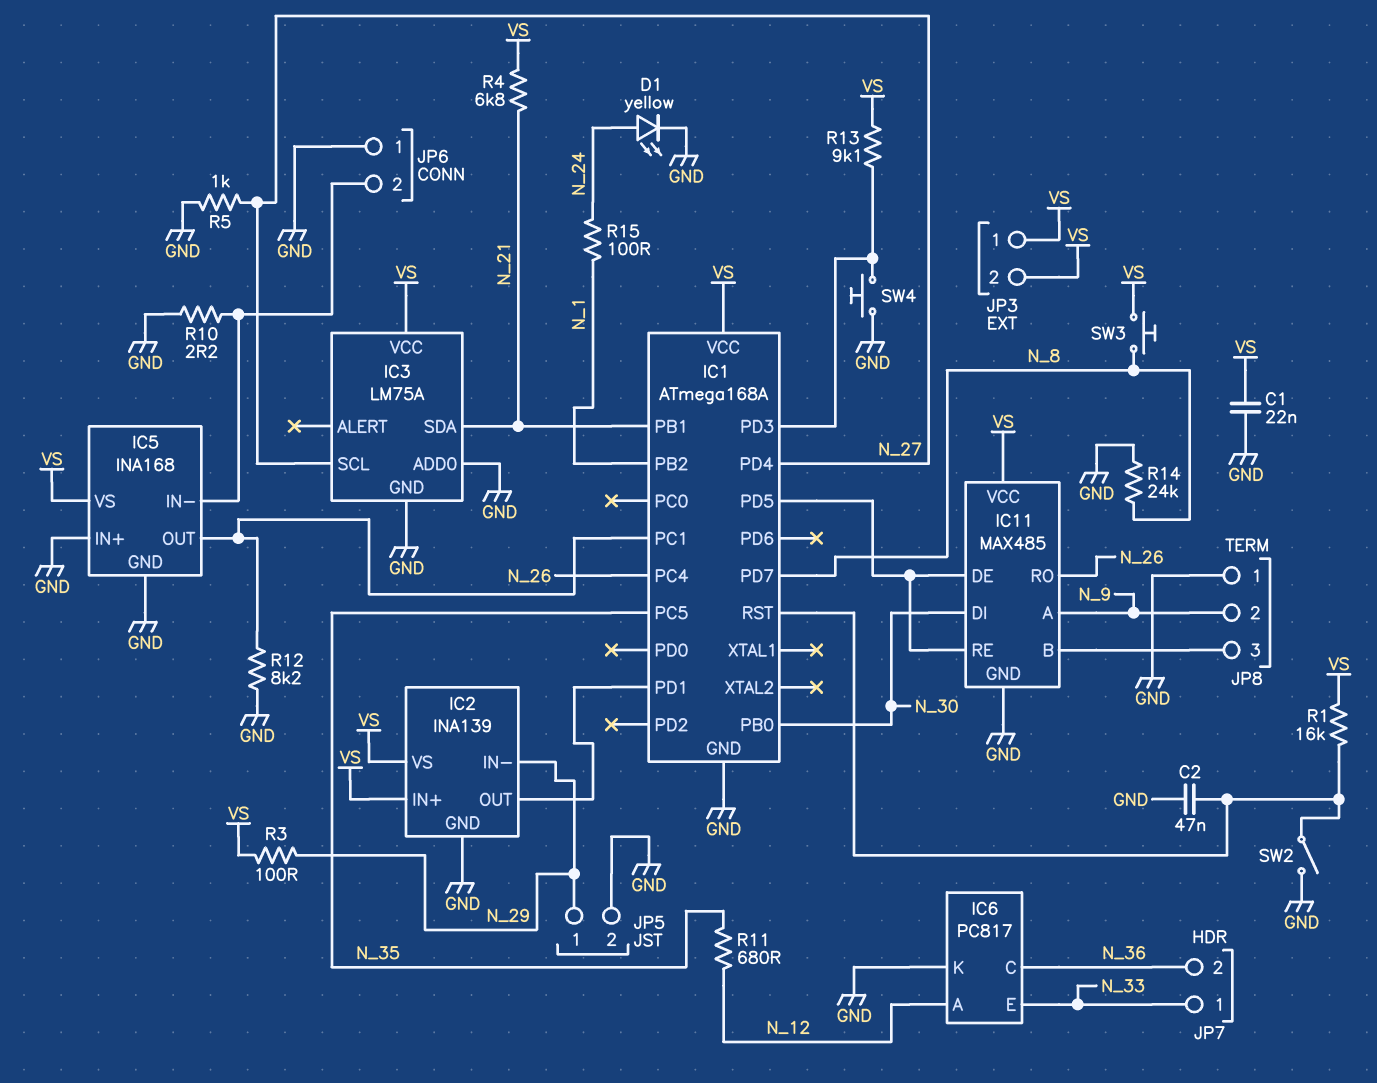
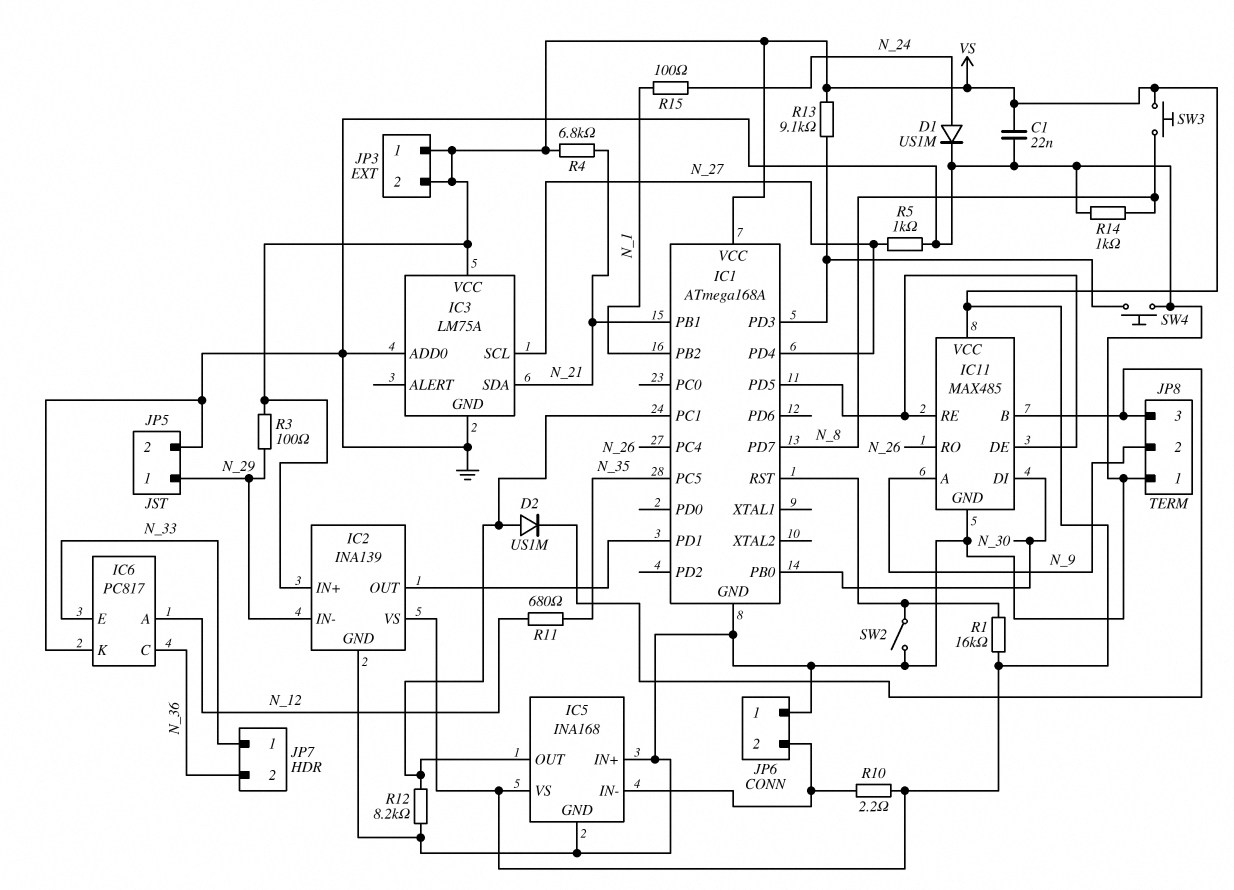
C2: 47nF (GND, IC1/RST) -> none
D1: LED yellow (A N_24, K GND) -> diode US1M (A N_24, K GND)
D2: none -> diode US1M (A IC1/PC1, K IC11/B)
R10: 2.2 (GND, IC5/IN-) -> 2.2 (IC5/IN-, VS)
R14: 24k (GND, N_8) -> 1k (GND, N_8)

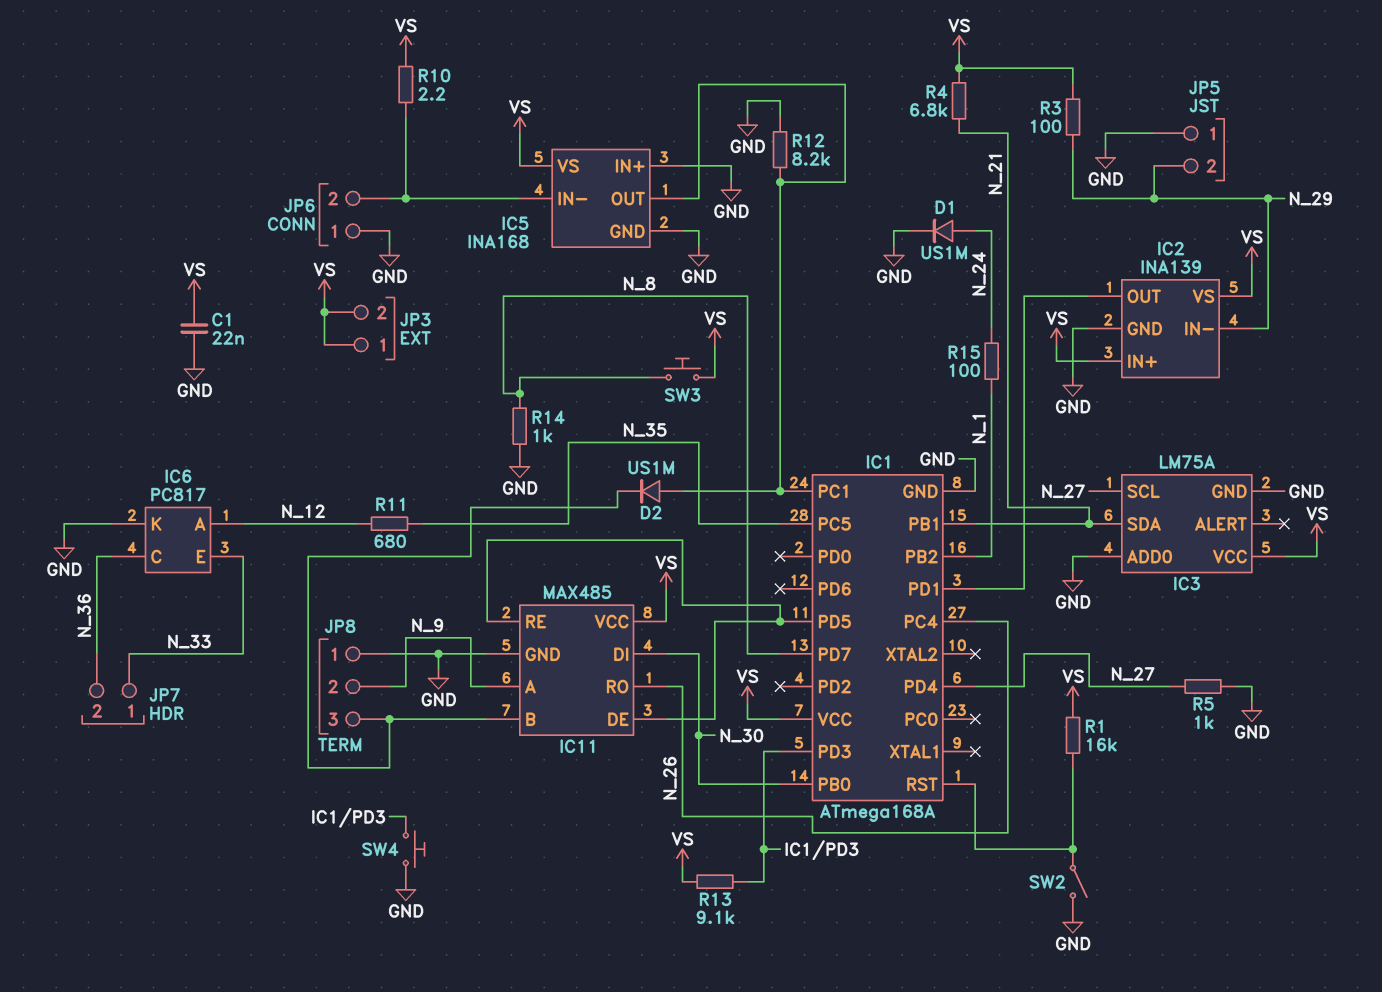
JP5 pin 1: N_29 -> GND
JP5 pin 2: GND -> N_29

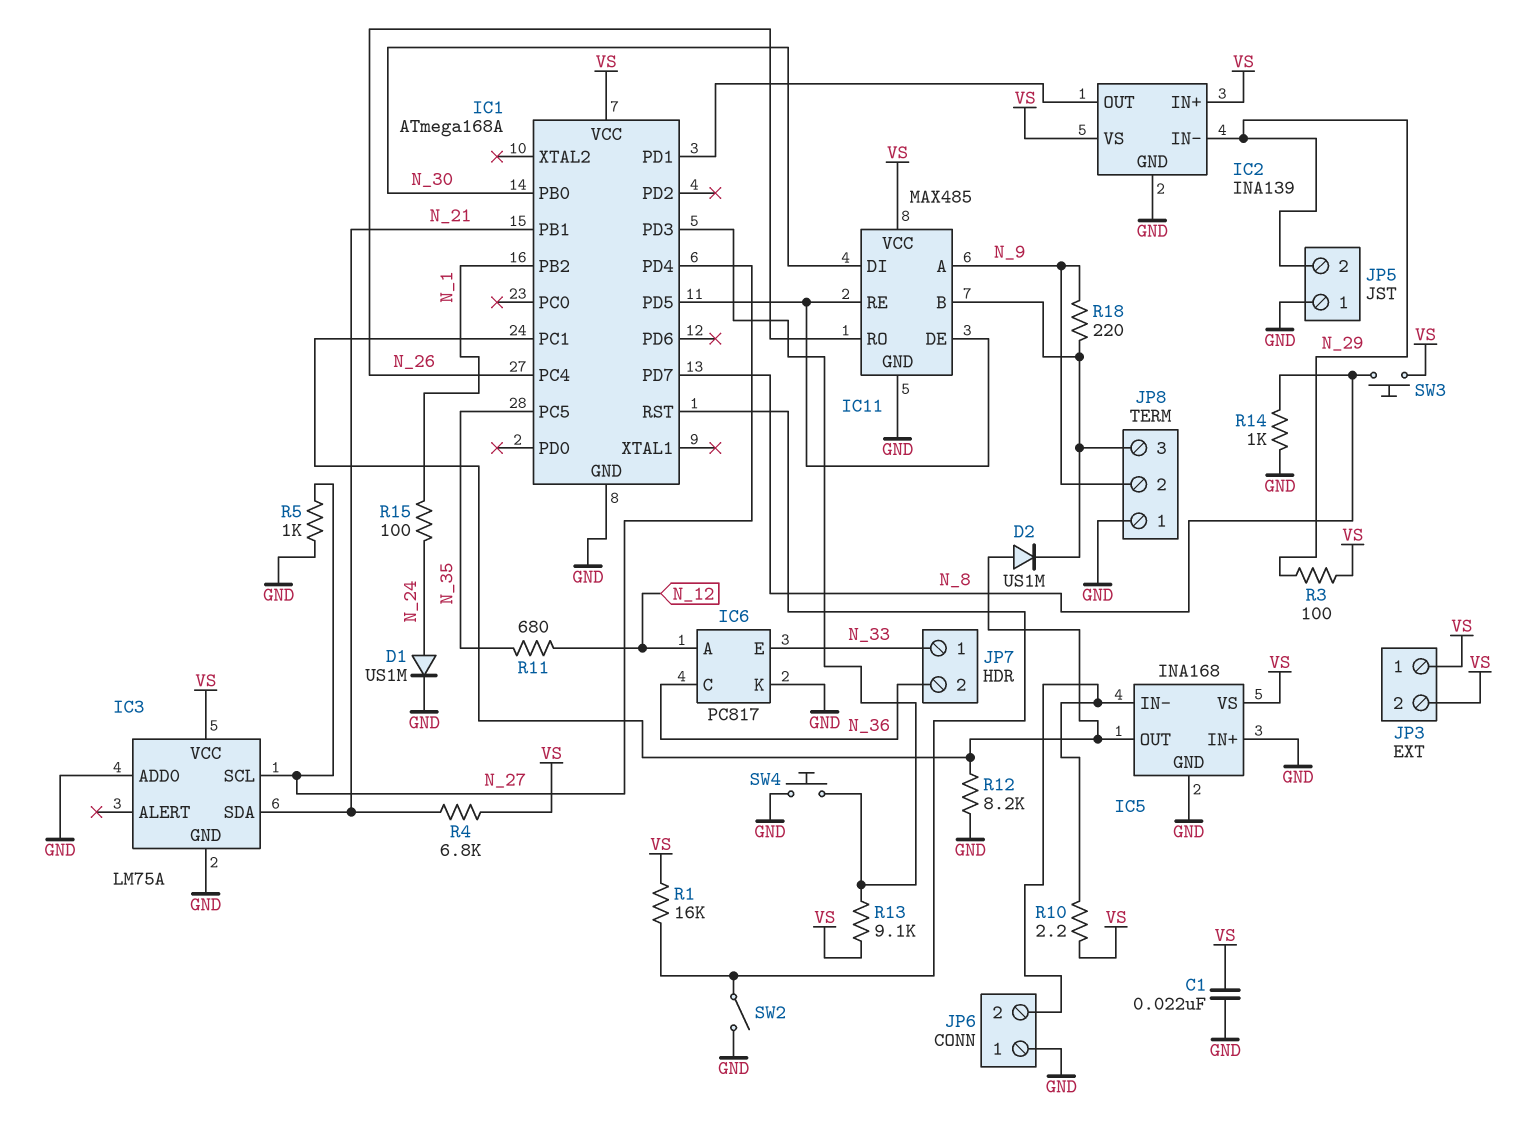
R18: none -> 220 (IC11/B, N_9)

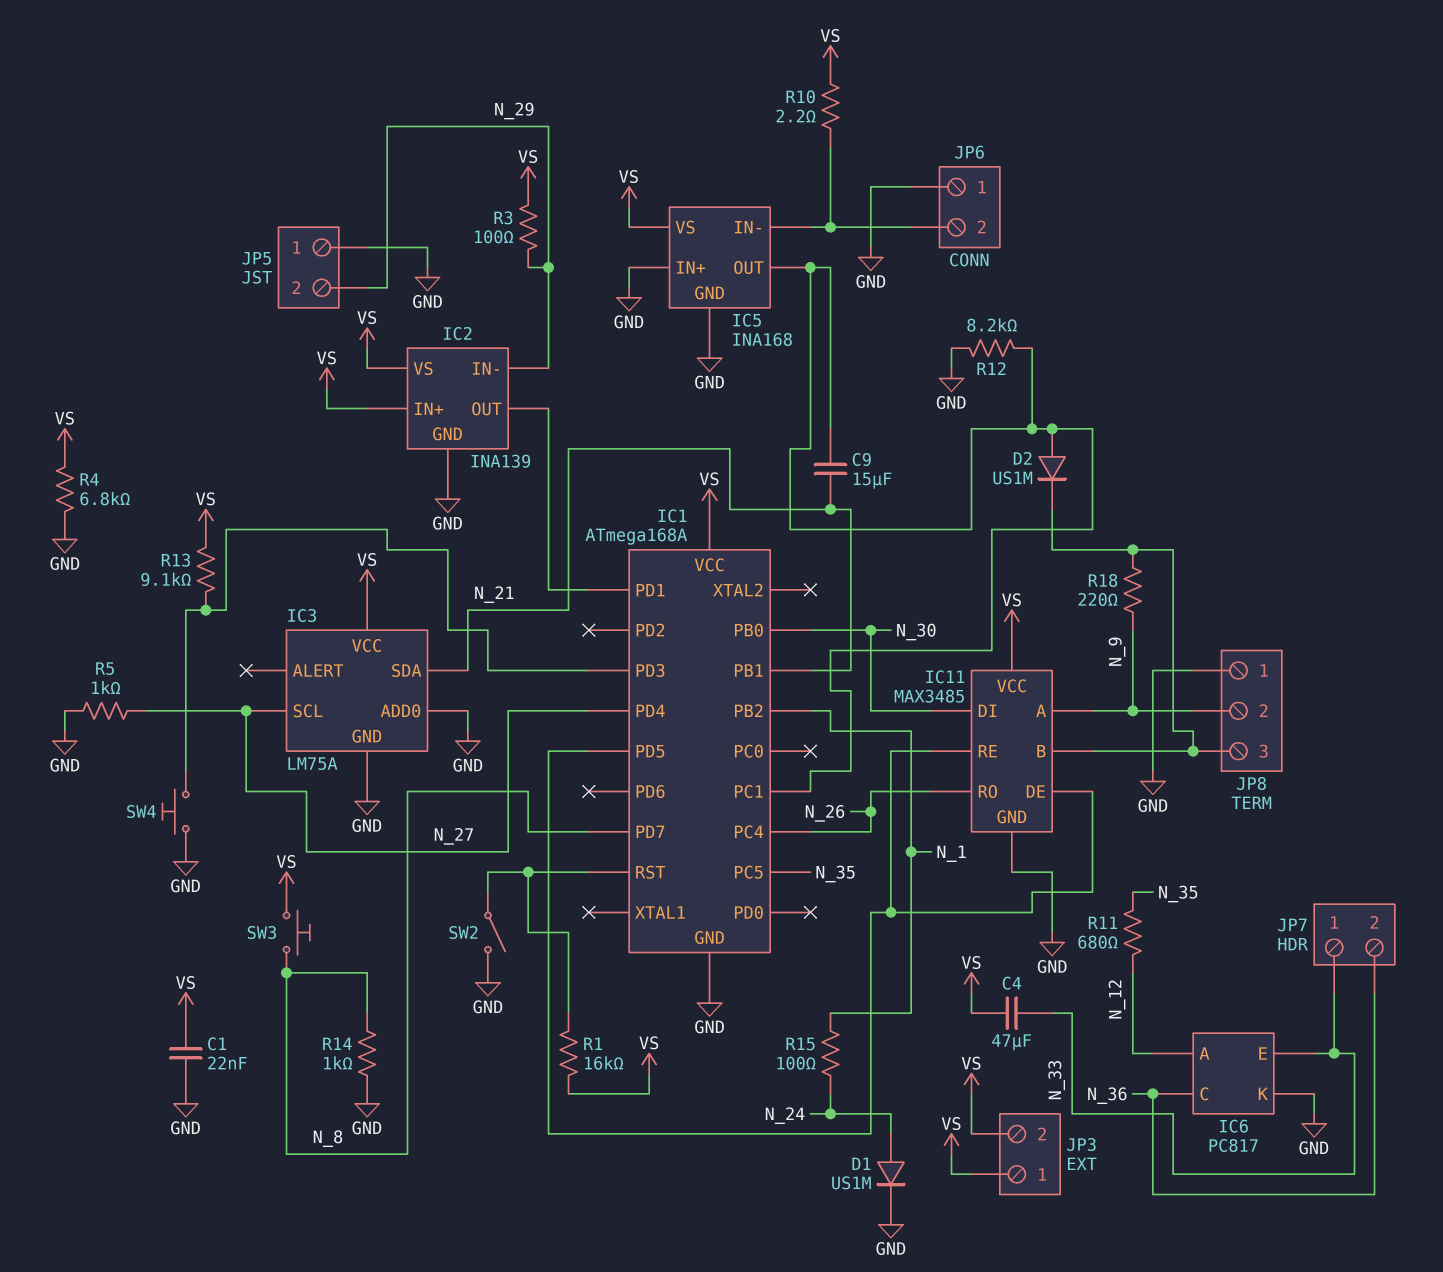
C4: none -> 47uF (N_33, VS)
C9: none -> 15uF (IC1/PC1, N_21)
IC11: MAX485 -> MAX3485
R4: 6.8k (N_21, VS) -> 6.8k (GND, VS)

